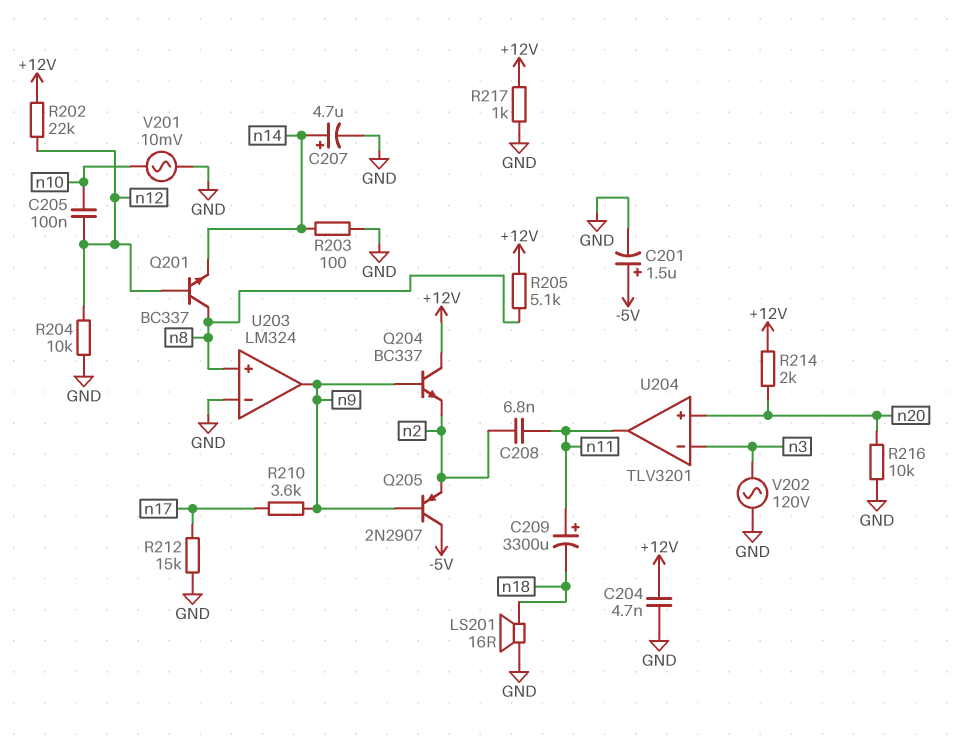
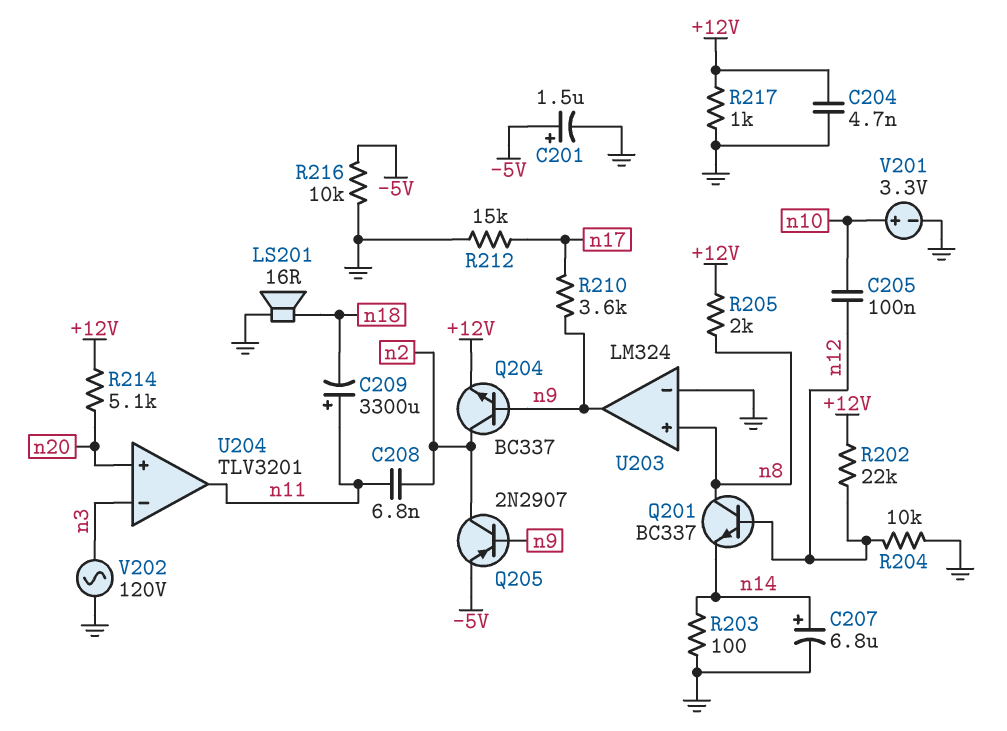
C207: 4.7uF (plus n14, minus GND) -> 6.8uF (plus n14, minus GND)
Q204: NPN BC337 (B n9, C +12V, E n2) -> NPN BC337 (B n9, C n2, E +12V)
Q205: PNP 2N2907 (B n9, C -5V, E n2) -> PNP 2N2907 (B n9, C n2, E -5V)
R205: 5.1k (+12V, n8) -> 2k (+12V, n8)
R214: 2k (+12V, n20) -> 5.1k (+12V, n20)
R216: 10k (GND, n20) -> 10k (-5V, GND)
V201: AC 10mV (GND, n10) -> 3.3V (plus n10, minus GND)

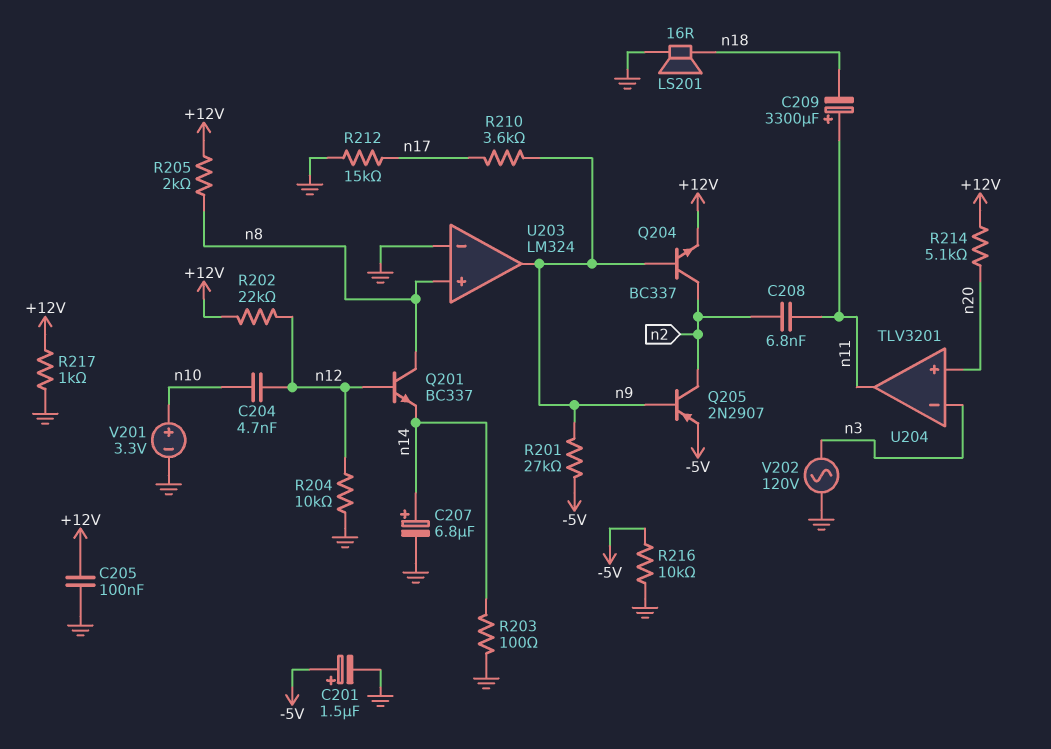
C204: 4.7nF (+12V, GND) -> 4.7nF (n10, n12)
C205: 100nF (n10, n12) -> 100nF (+12V, GND)
R201: none -> 27k (-5V, n9)

